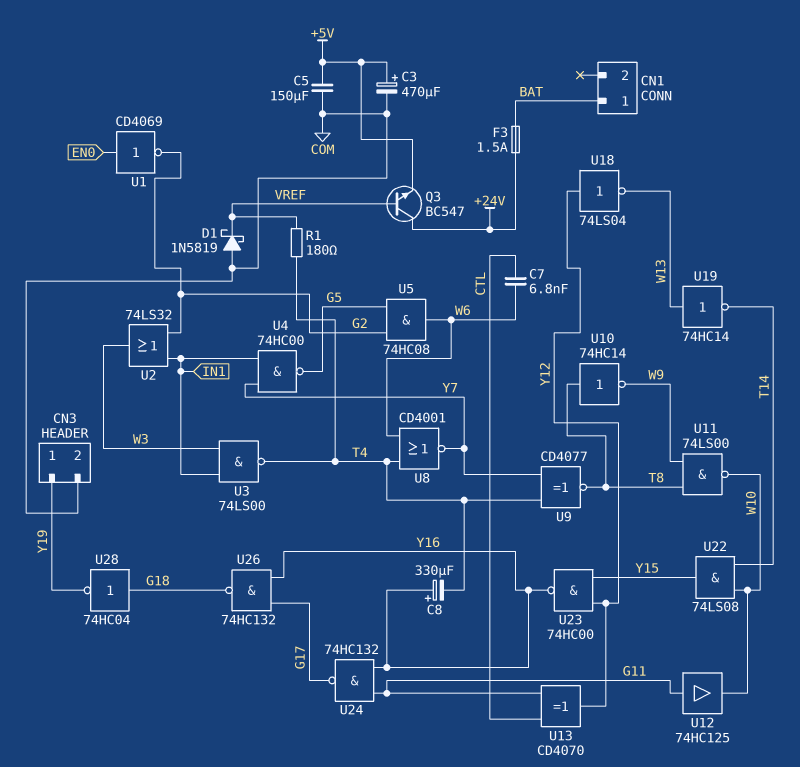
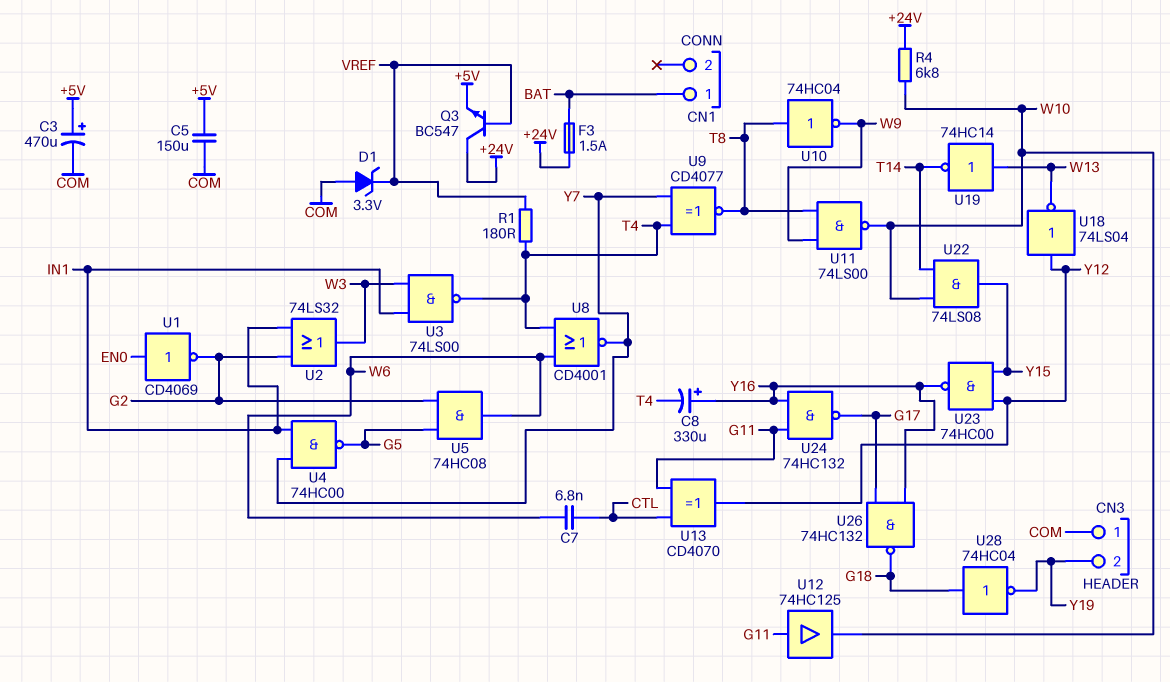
CN3 pin 1: Y19 -> COM
CN3 pin 2: COM -> Y19
D1: schottky 1N5819 (A COM, K VREF) -> zener 3.3V (A COM, K VREF)
R4: none -> 6.8k (+24V, W10)
U10: NOT 74HC14 (in T8, out W9) -> NOT 74HC04 (in T8, out W9)

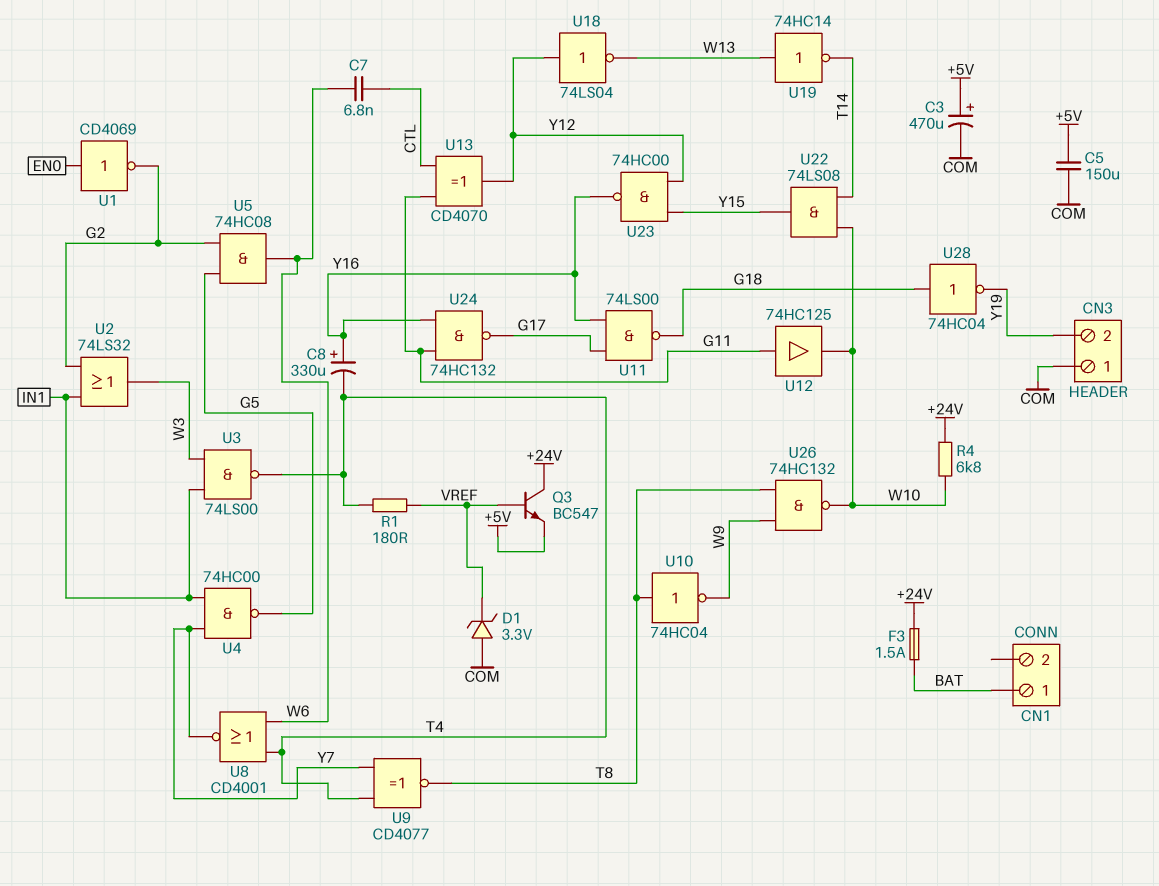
U11: NAND 74LS00 (in T8, in W9, out W10) -> NAND 74LS00 (in G17, in Y16, out G18)
U26: NAND 74HC132 (in G17, in Y16, out G18) -> NAND 74HC132 (in T8, in W9, out W10)

